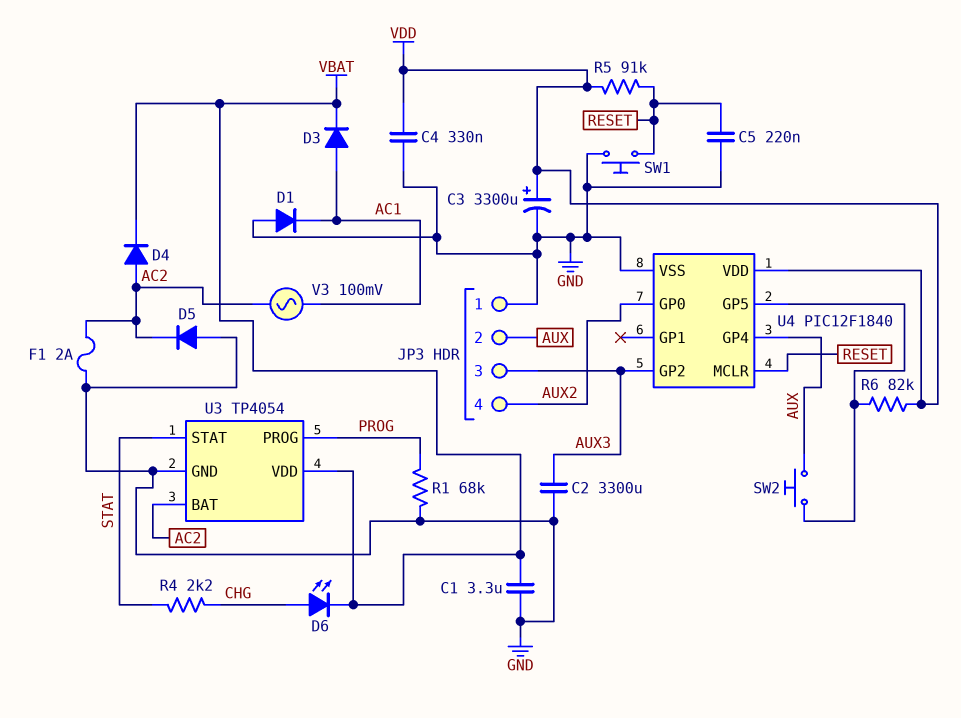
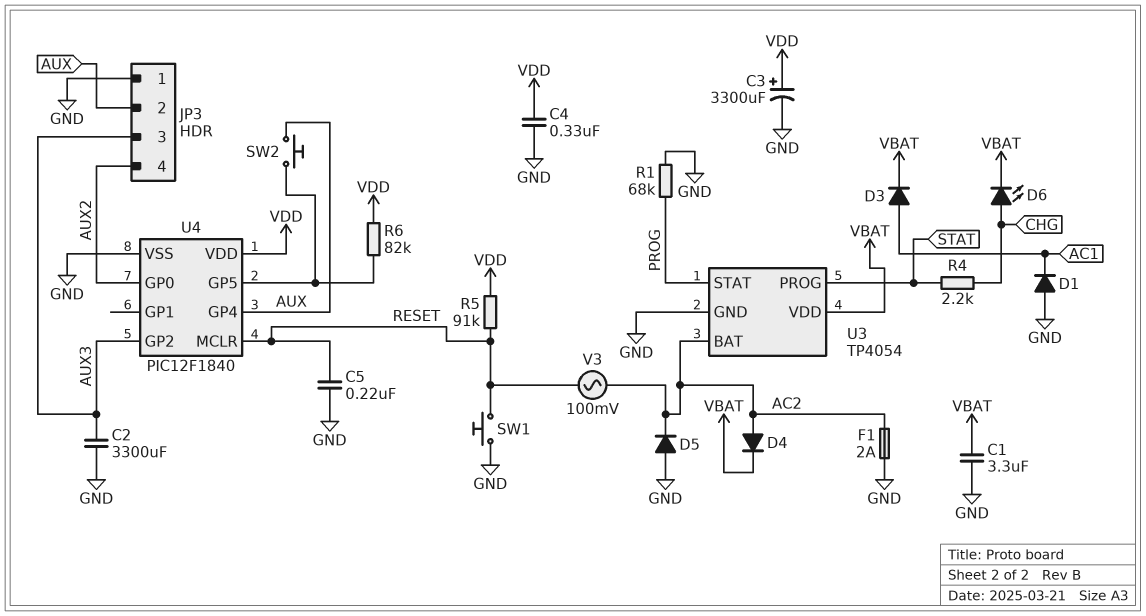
U3 pin PROG: PROG -> STAT
U3 pin STAT: STAT -> PROG
V3: AC 100mV (AC1, AC2) -> AC 100mV (AC2, RESET)

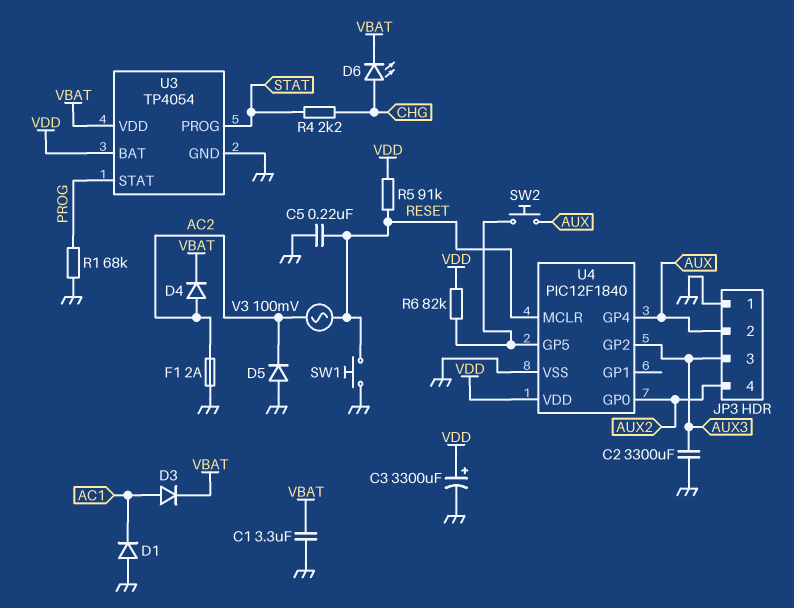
C4: 330nF (GND, VDD) -> none
U3 pin BAT: AC2 -> VDD

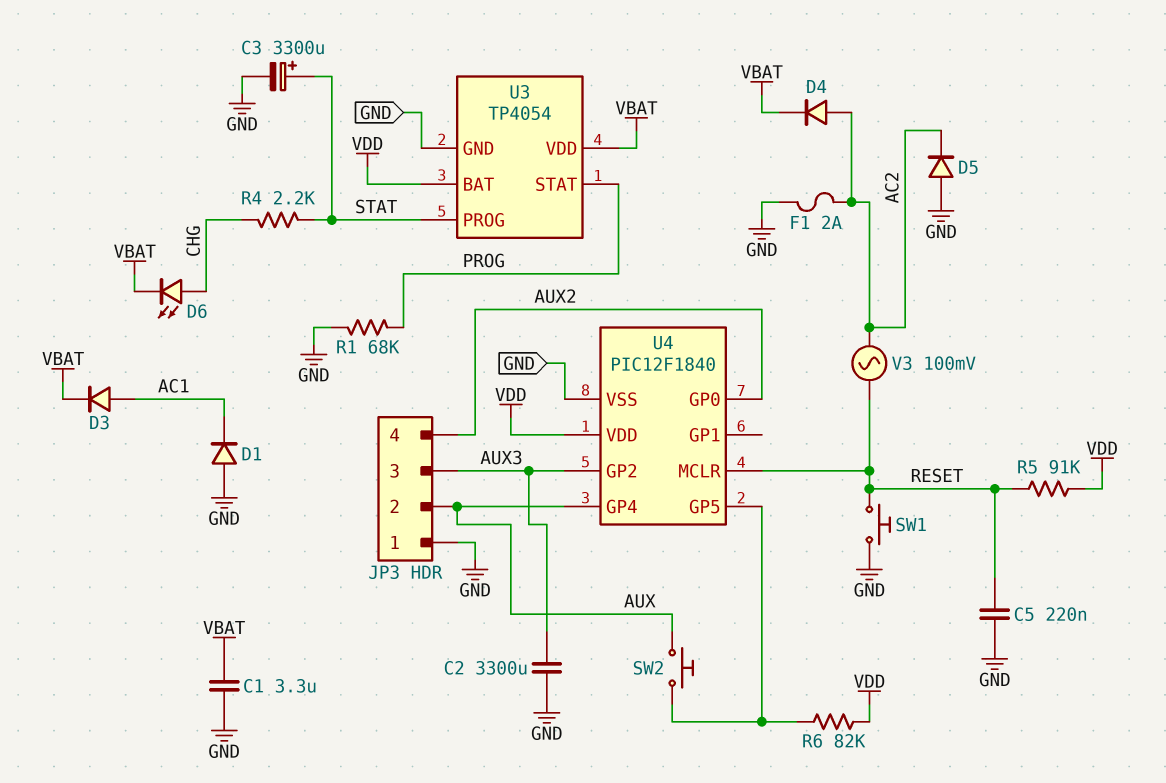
C3: 3300uF (plus VDD, minus GND) -> 3300uF (plus STAT, minus GND)

